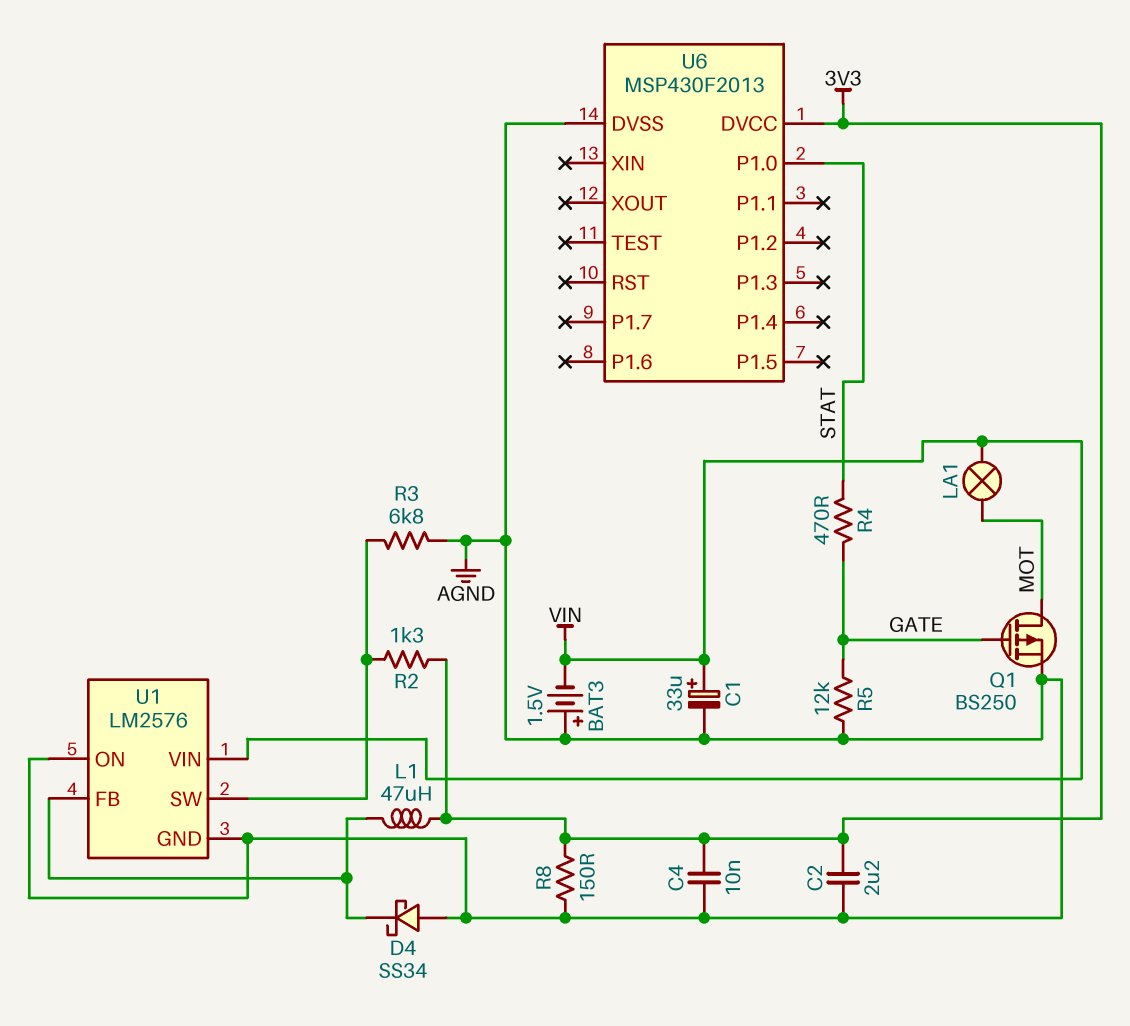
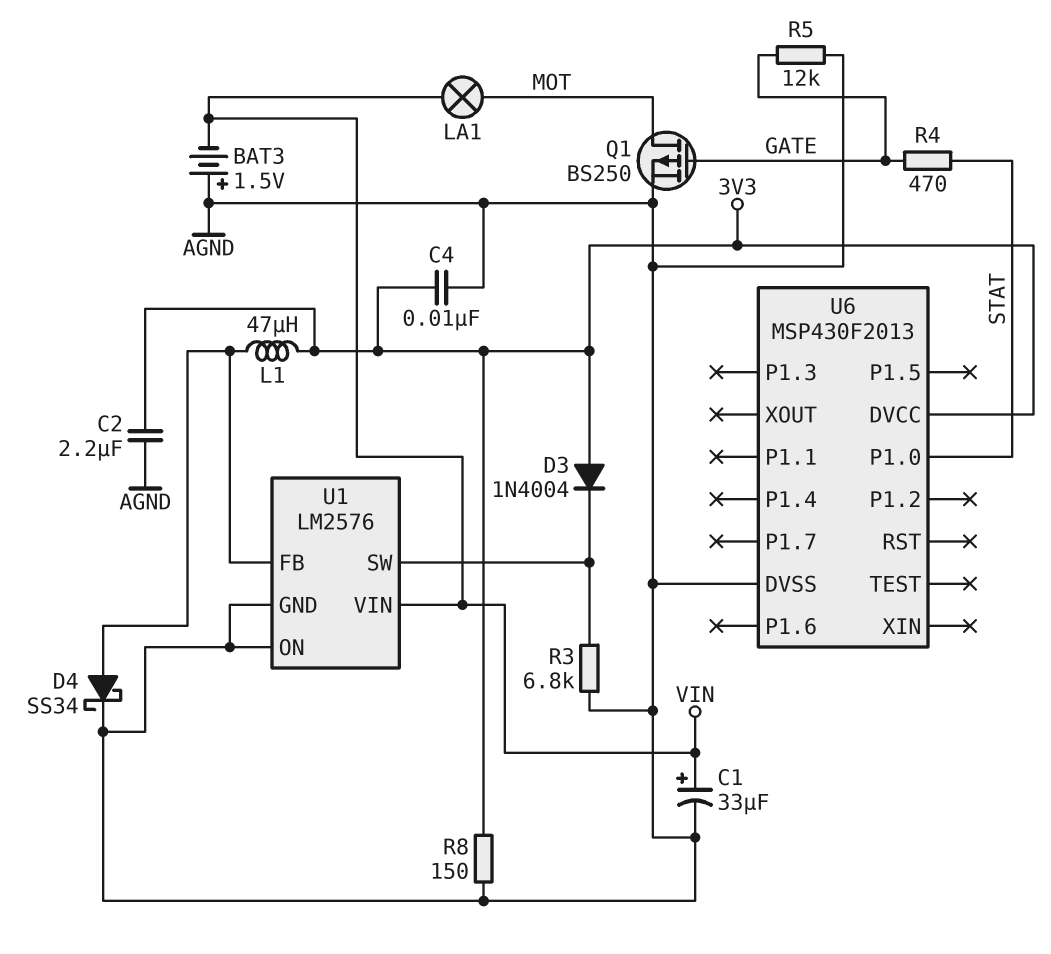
D3: none -> diode 1N4004 (A 3V3, K U1/SW)
D4: schottky SS34 (A AGND, K U1/FB) -> schottky SS34 (A U1/FB, K AGND)
R2: 1.3k (3V3, U1/SW) -> none

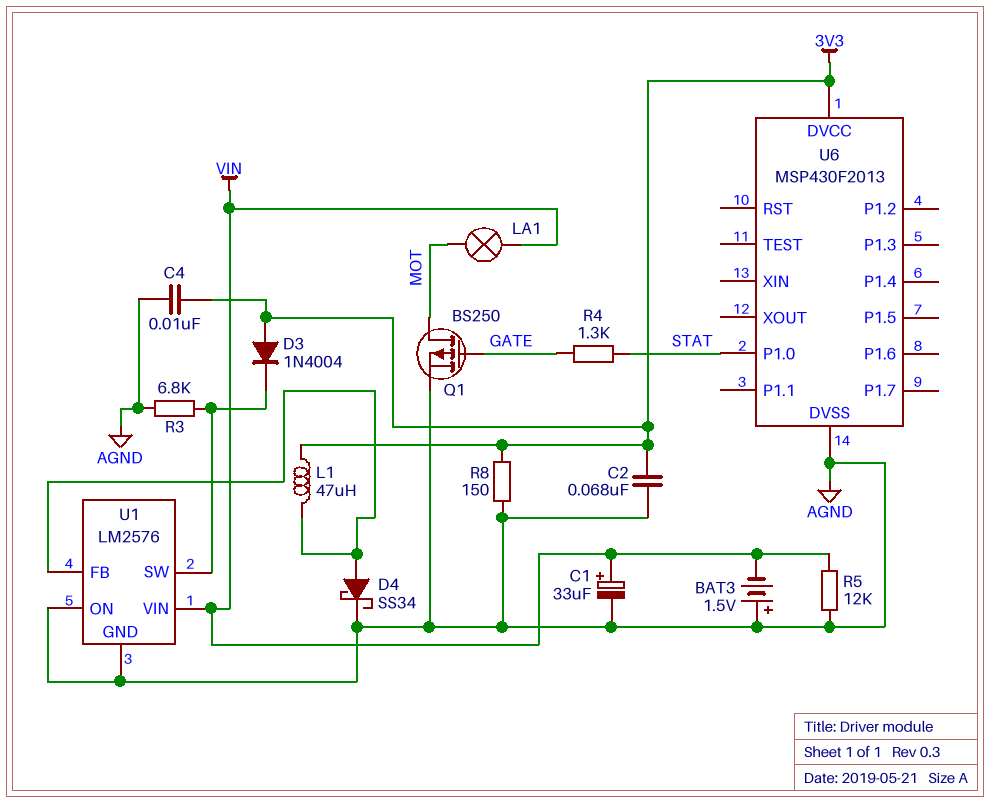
C2: 2.2uF (3V3, AGND) -> 68nF (3V3, AGND)
R4: 470 (GATE, STAT) -> 1.3k (GATE, STAT)
R5: 12k (AGND, GATE) -> 12k (AGND, VIN)

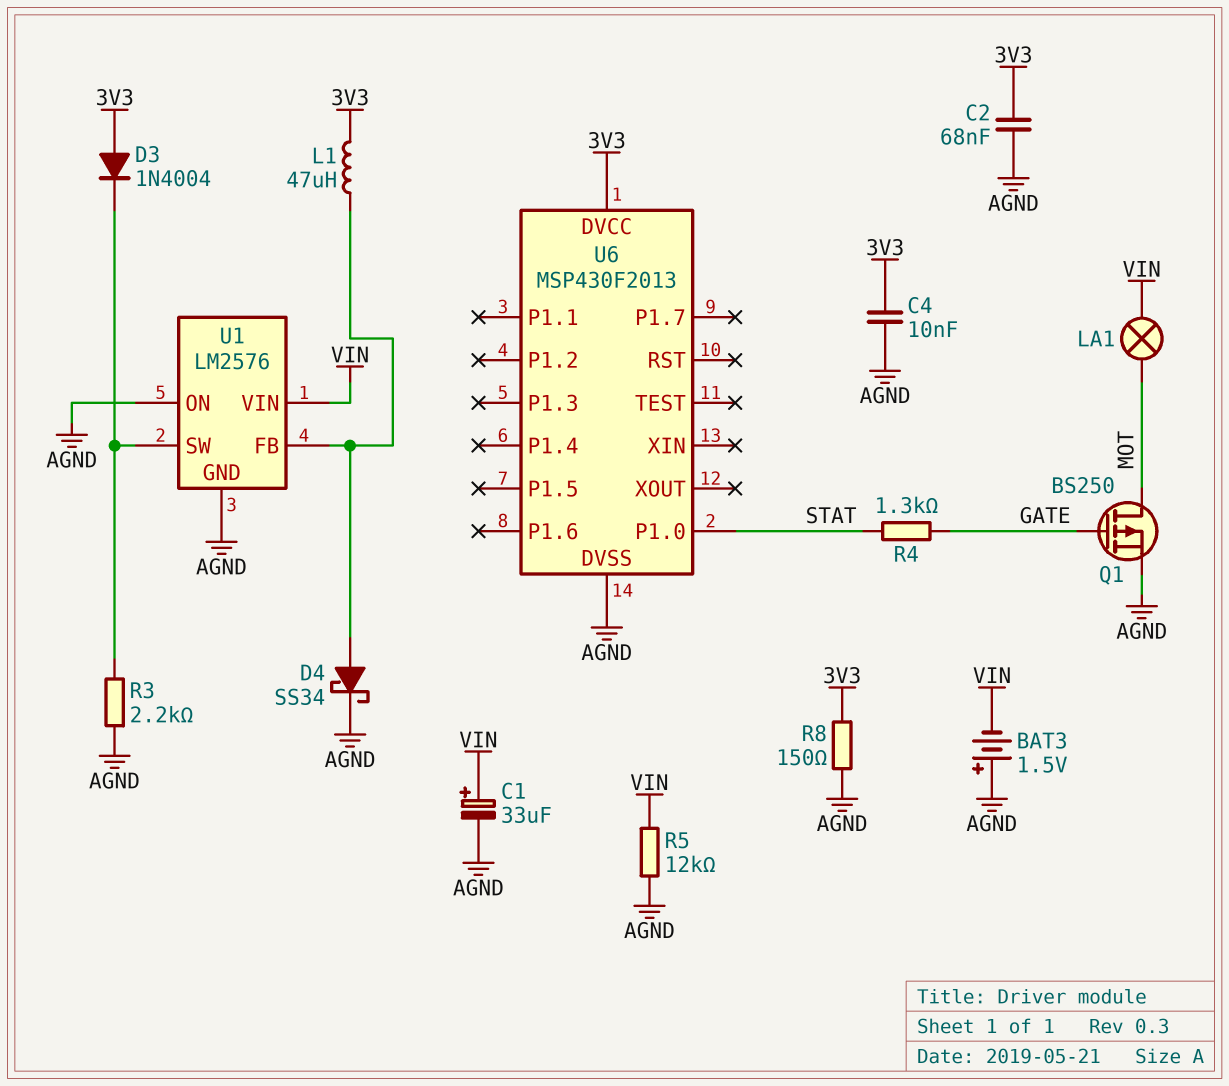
R3: 6.8k (AGND, U1/SW) -> 2.2k (AGND, U1/SW)

